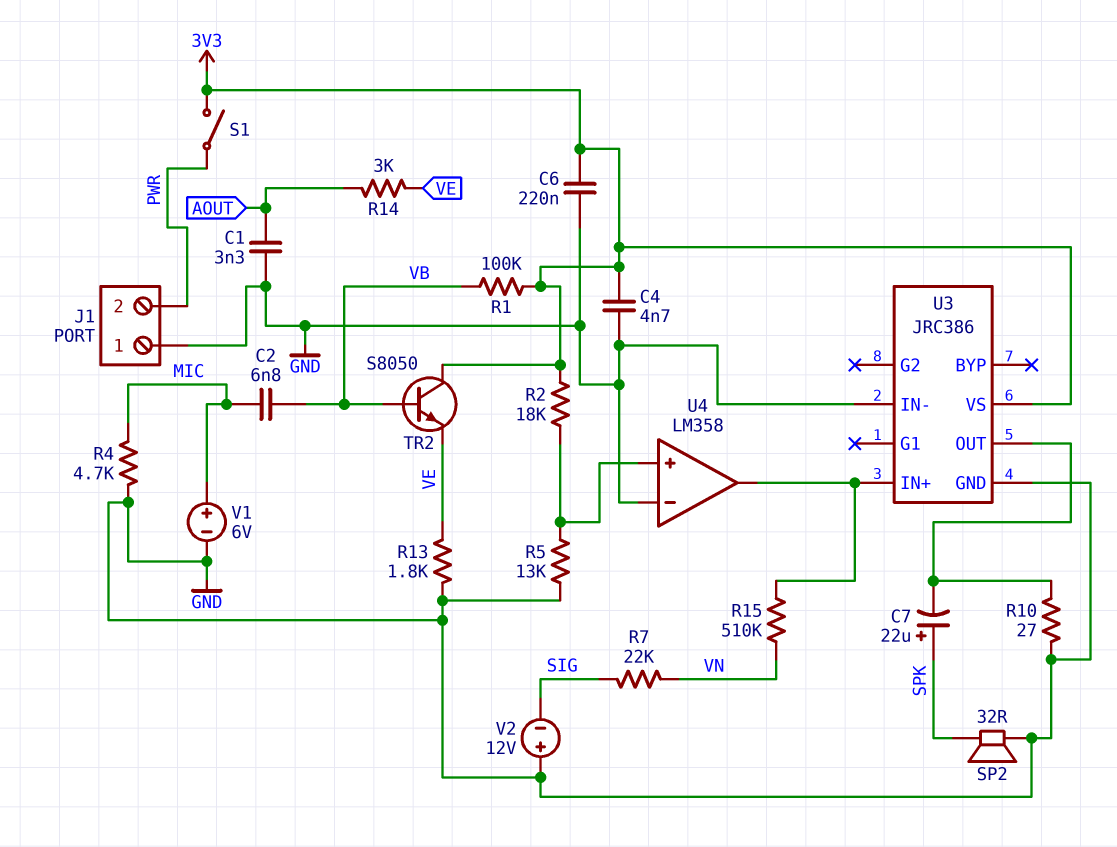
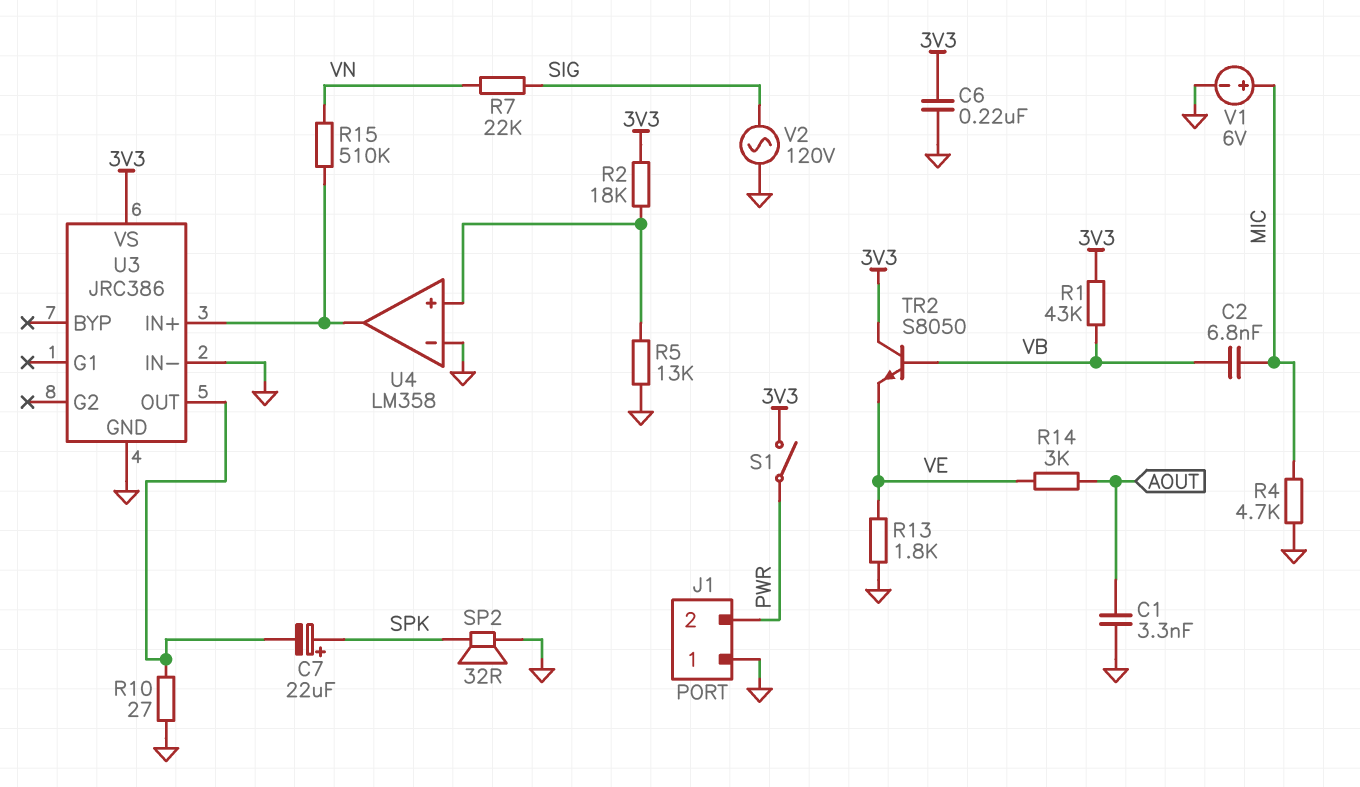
C4: 4.7nF (3V3, GND) -> none
R1: 100k (3V3, VB) -> 43k (3V3, VB)
V2: 12V (plus GND, minus SIG) -> AC 120V (GND, SIG)

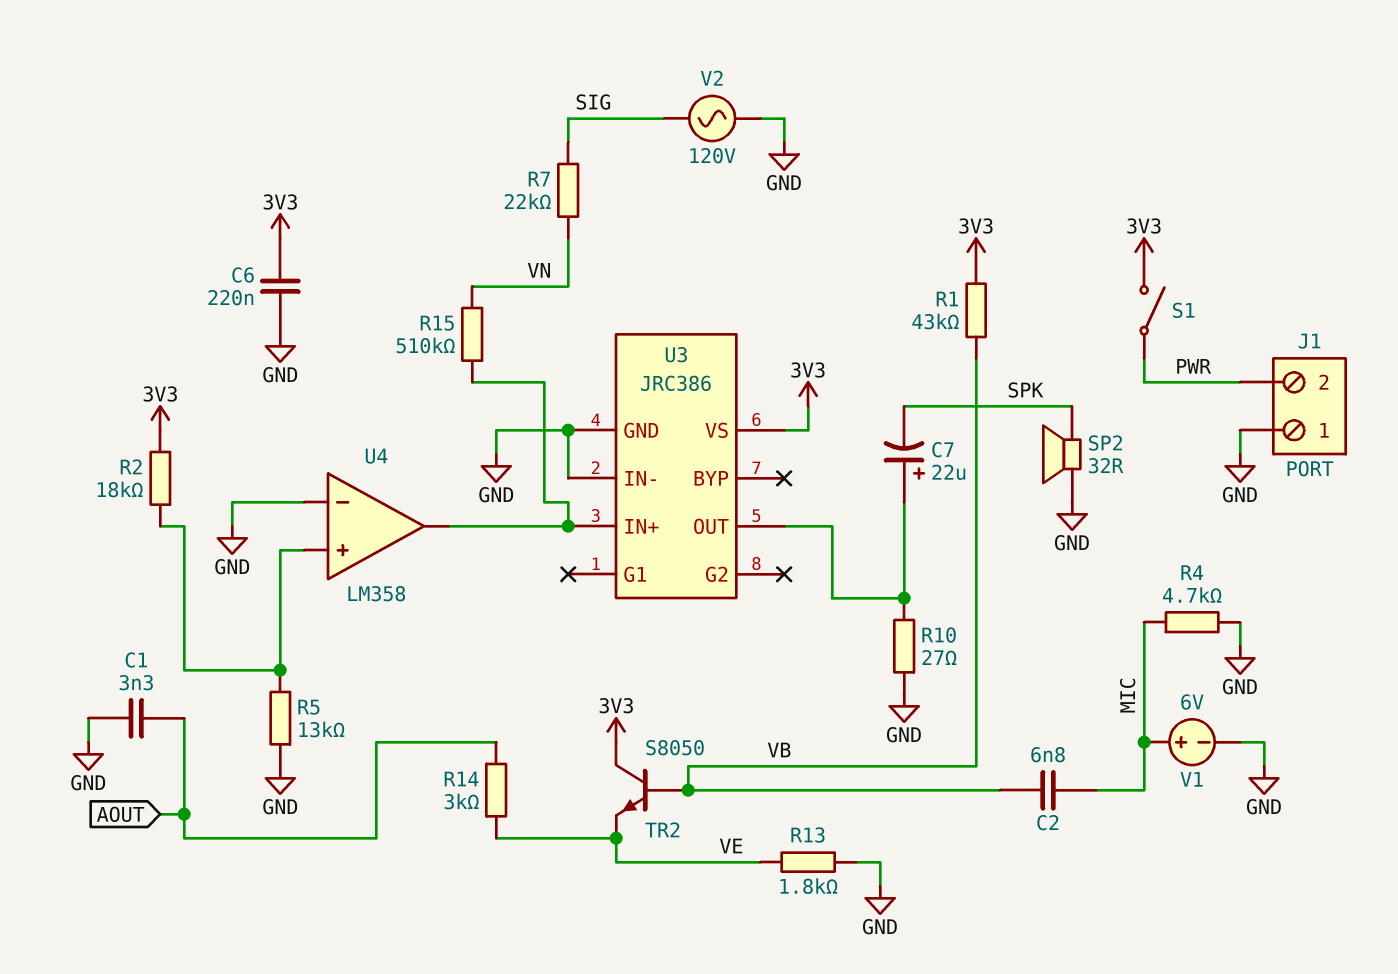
C7: 22uF (plus SPK, minus U3/OUT) -> 22uF (plus U3/OUT, minus SPK)

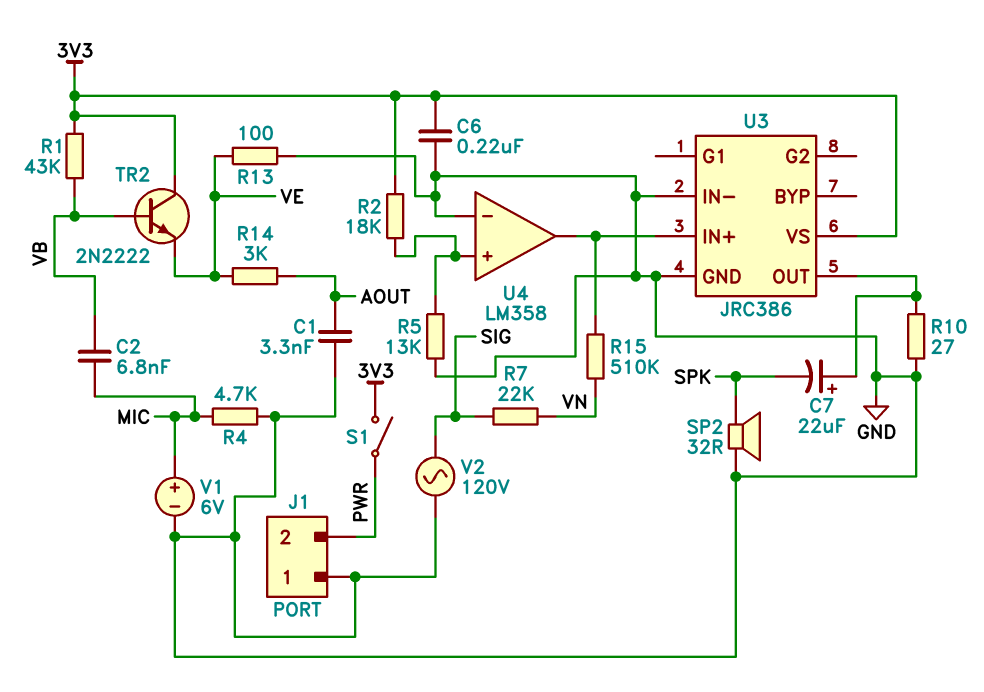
R13: 1.8k (GND, VE) -> 100 (GND, VE)
TR2: NPN S8050 (B VB, C 3V3, E VE) -> NPN 2N2222 (B VB, C 3V3, E VE)

